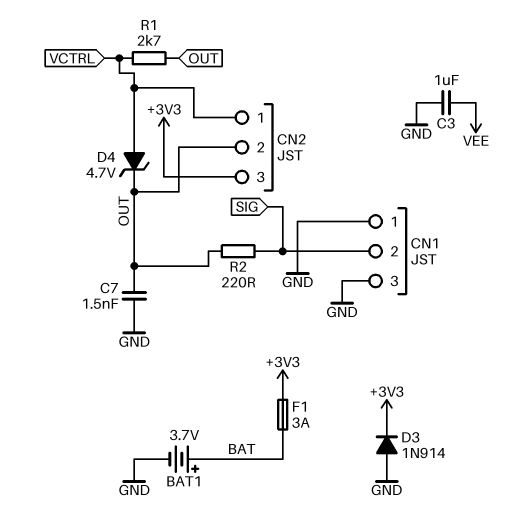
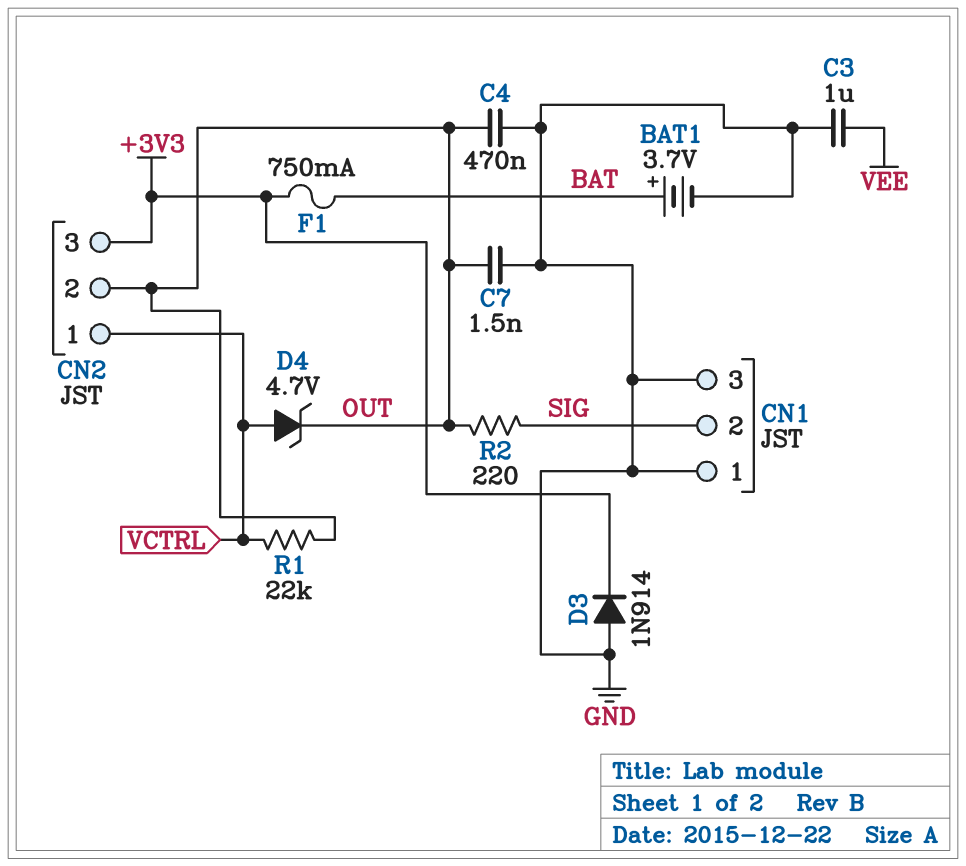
C4: none -> 470nF (GND, OUT)
F1: 3A (+3V3, BAT) -> 750mA (+3V3, BAT)
R1: 2.7k (OUT, VCTRL) -> 22k (OUT, VCTRL)

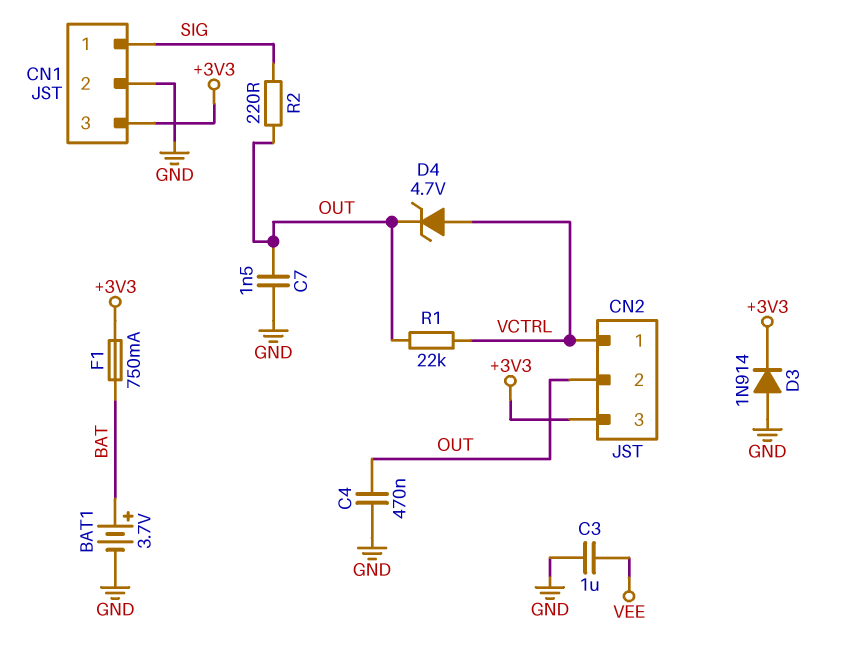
CN1 pin 1: GND -> SIG
CN1 pin 2: SIG -> GND
CN1 pin 3: GND -> +3V3

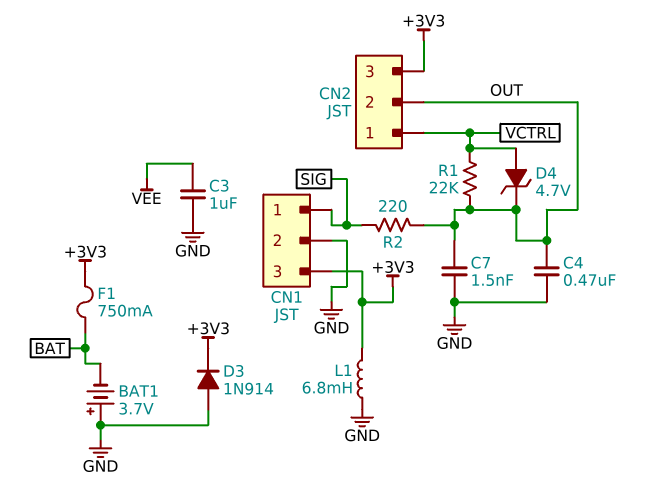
BAT1: 3.7V (plus BAT, minus GND) -> 3.7V (plus GND, minus BAT)
L1: none -> 6.8mH (+3V3, GND)

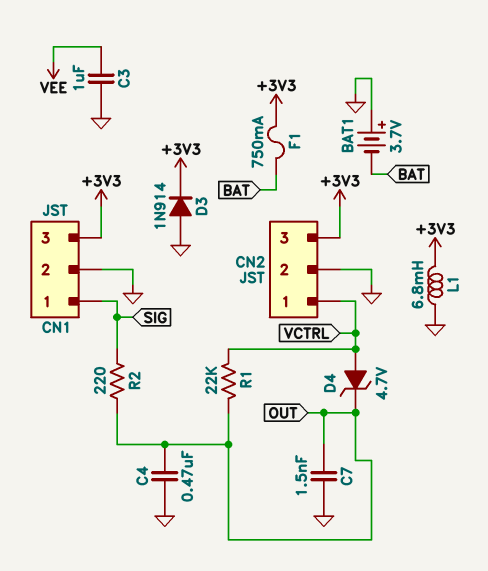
CN2 pin 2: OUT -> GND

